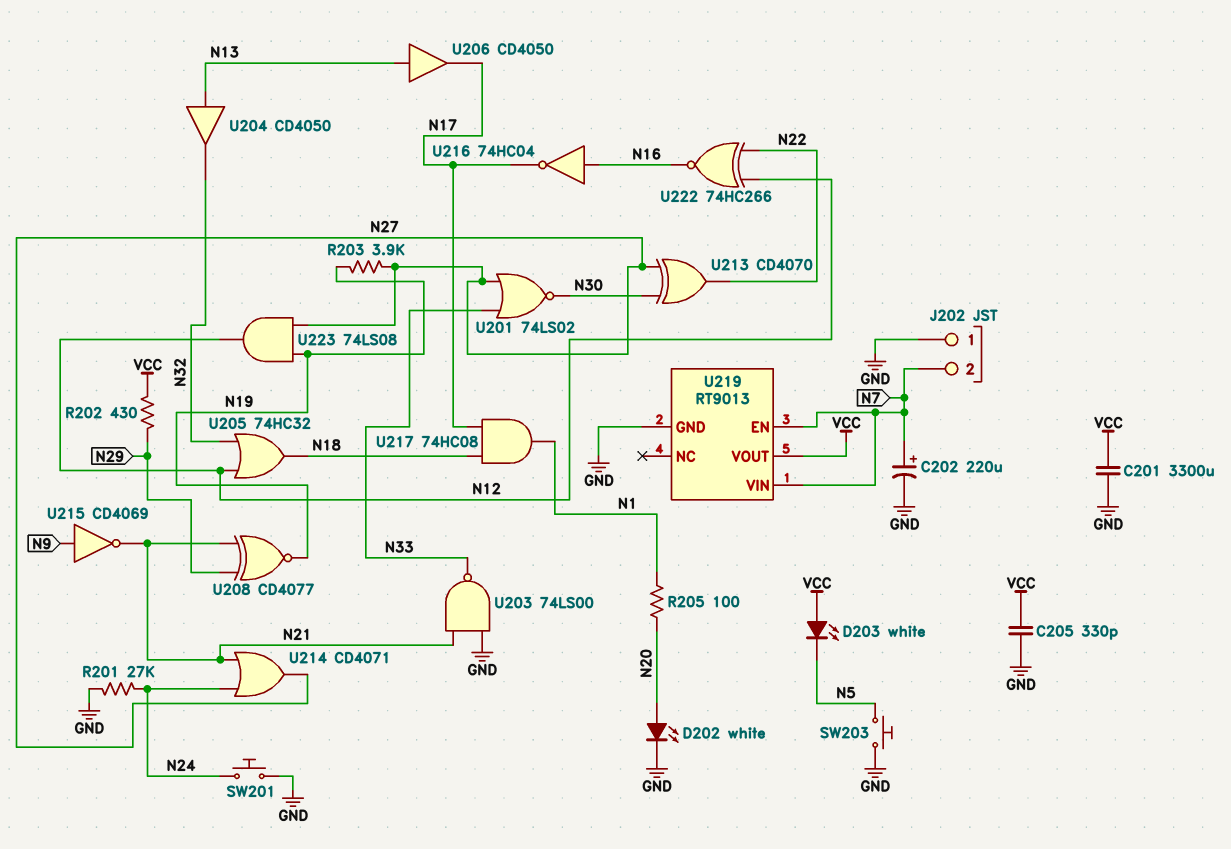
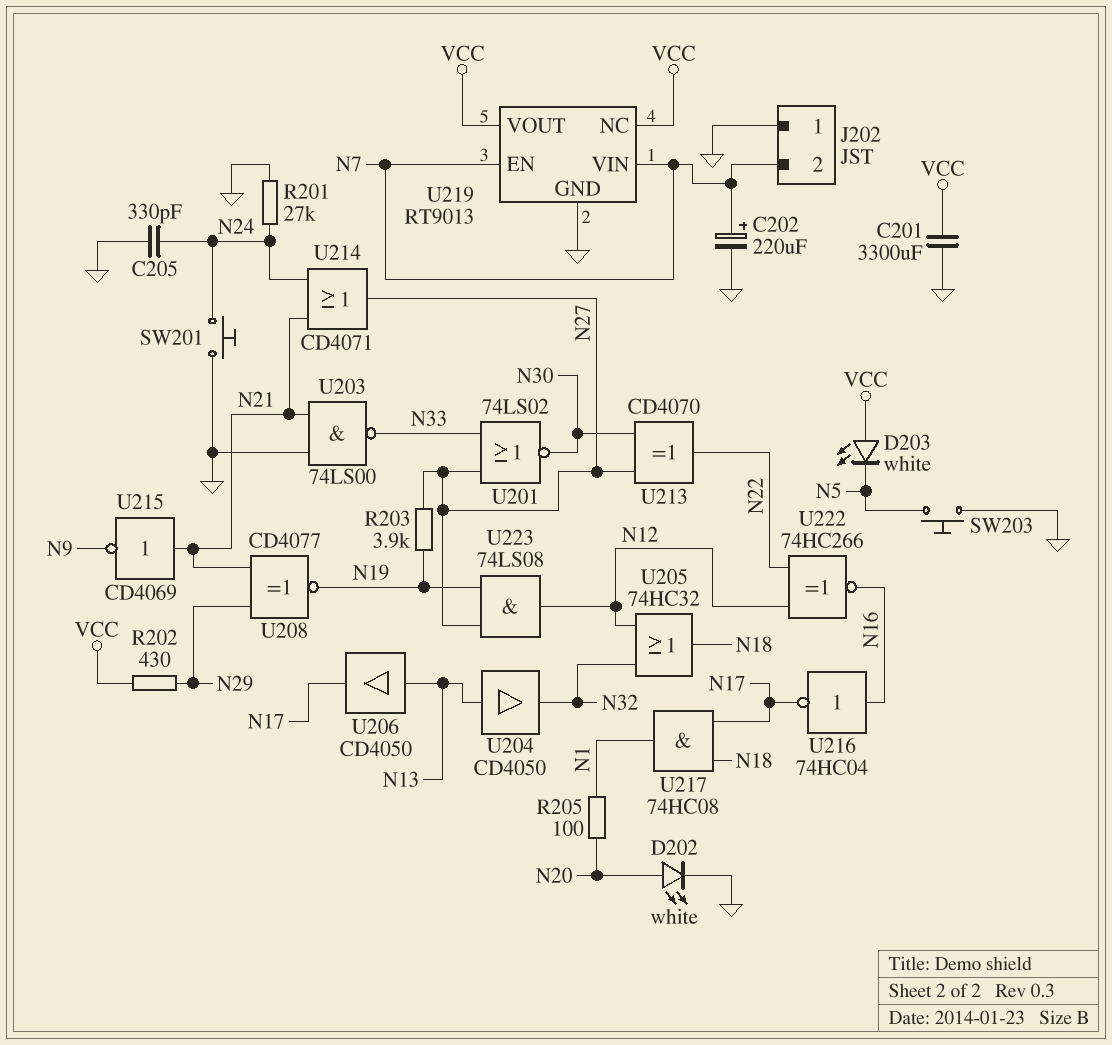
C205: 330pF (GND, VCC) -> 330pF (GND, N24)
U215: NOT CD4069 (in N9, out N21) -> NOT CD4069 (in N21, out N9)
U219 pin NC: none -> VCC

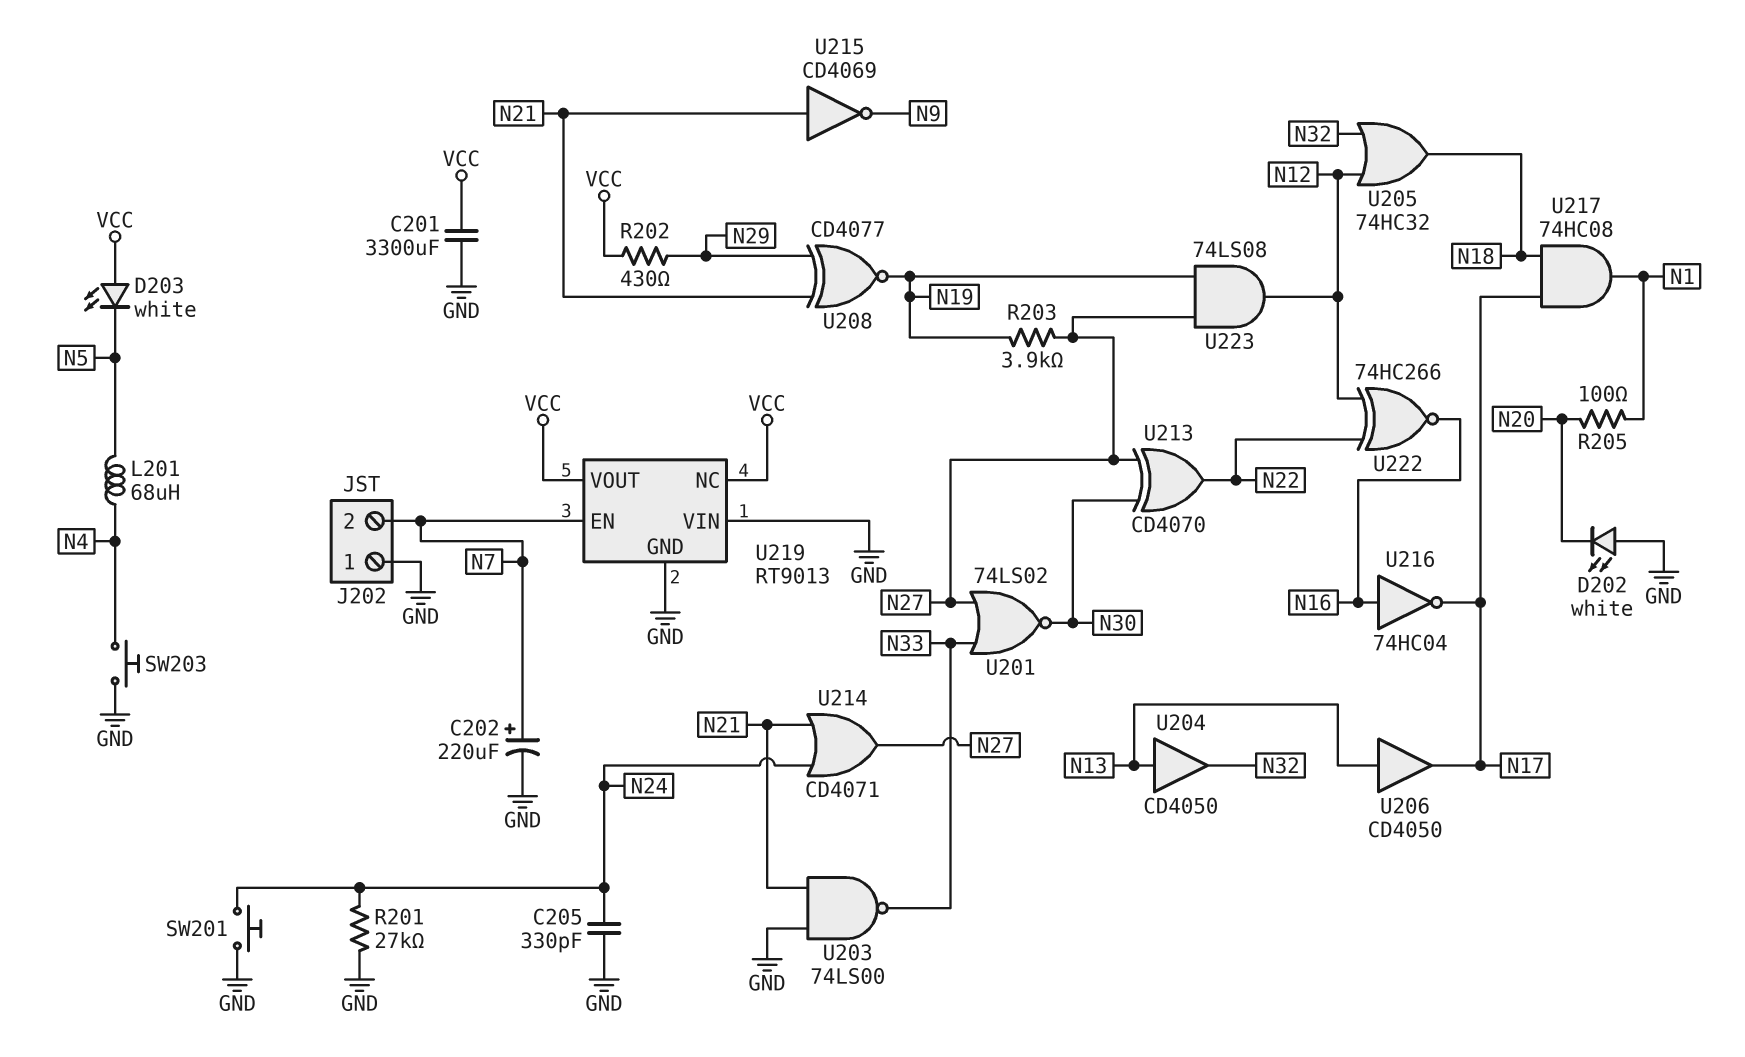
D202: LED white (A N20, K GND) -> LED white (A GND, K N20)
L201: none -> 68uH (N4, N5)
SW203: button (GND, N5) -> button (GND, N4)
U219 pin VIN: N7 -> GND

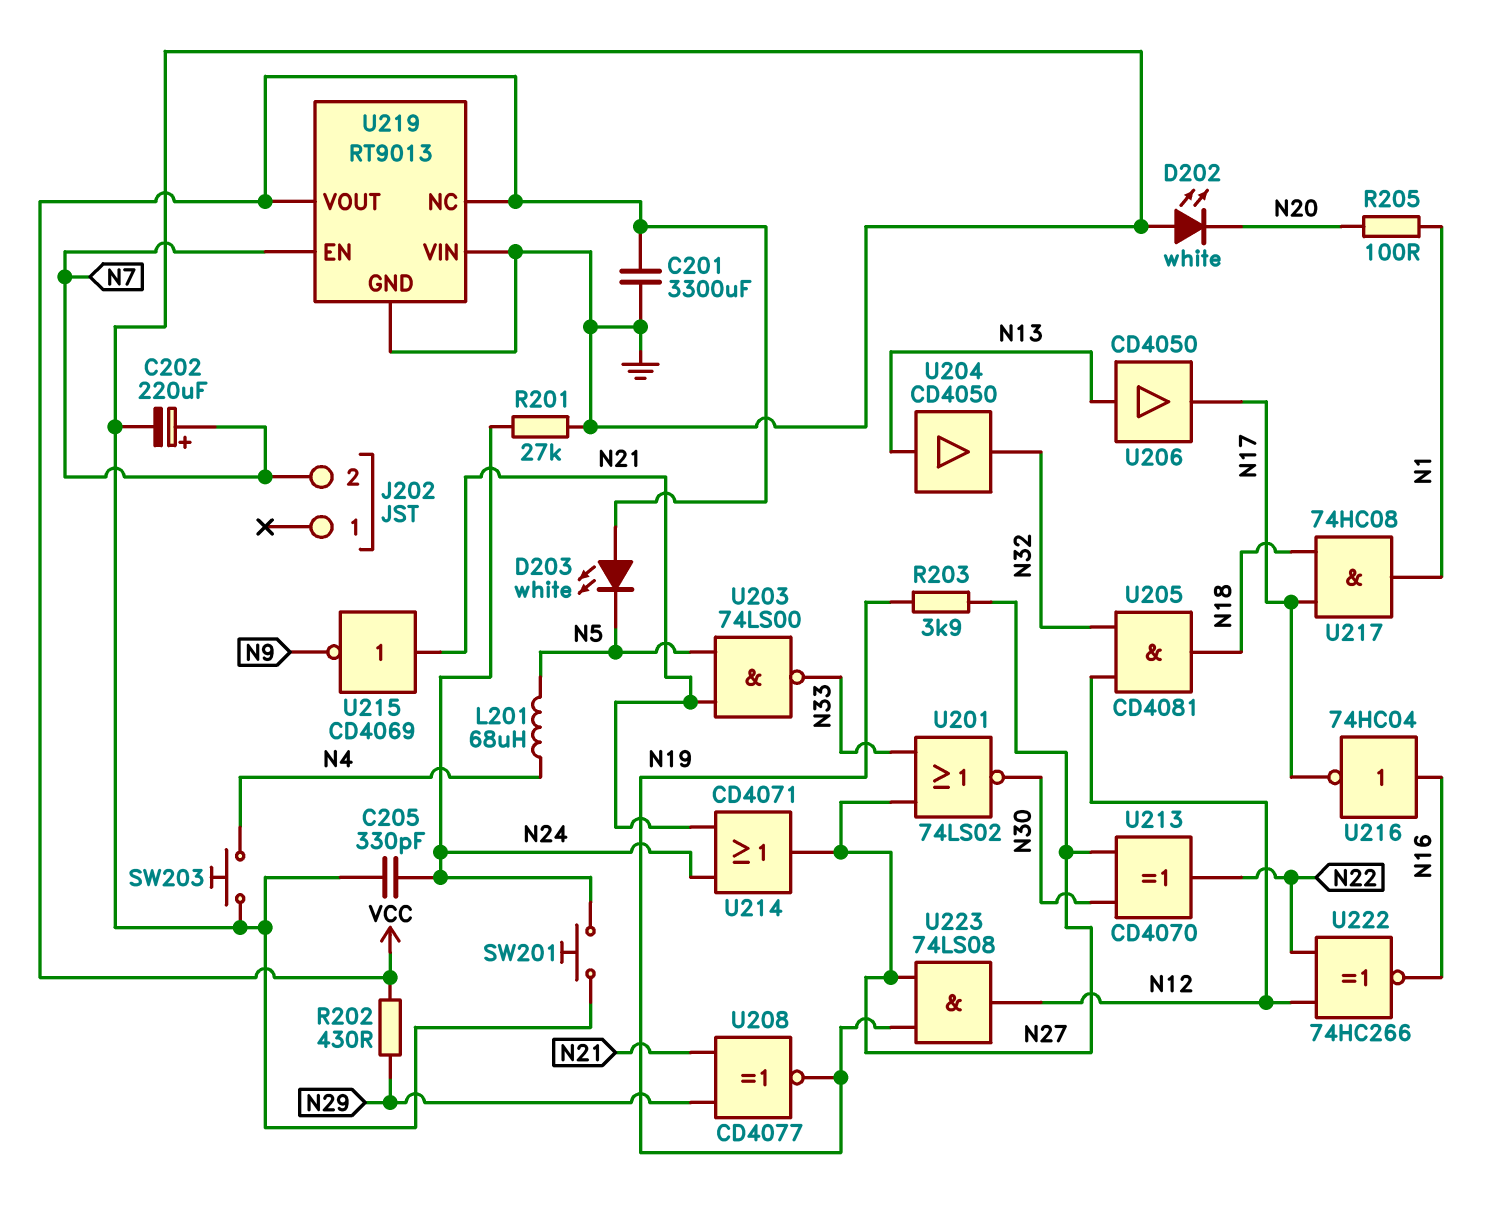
J202 pin 1: GND -> none
U203: NAND 74LS00 (in GND, in N21, out N33) -> NAND 74LS00 (in N5, in N21, out N33)
U205: OR 74HC32 (in N12, in N32, out N18) -> AND CD4081 (in N12, in N32, out N18)

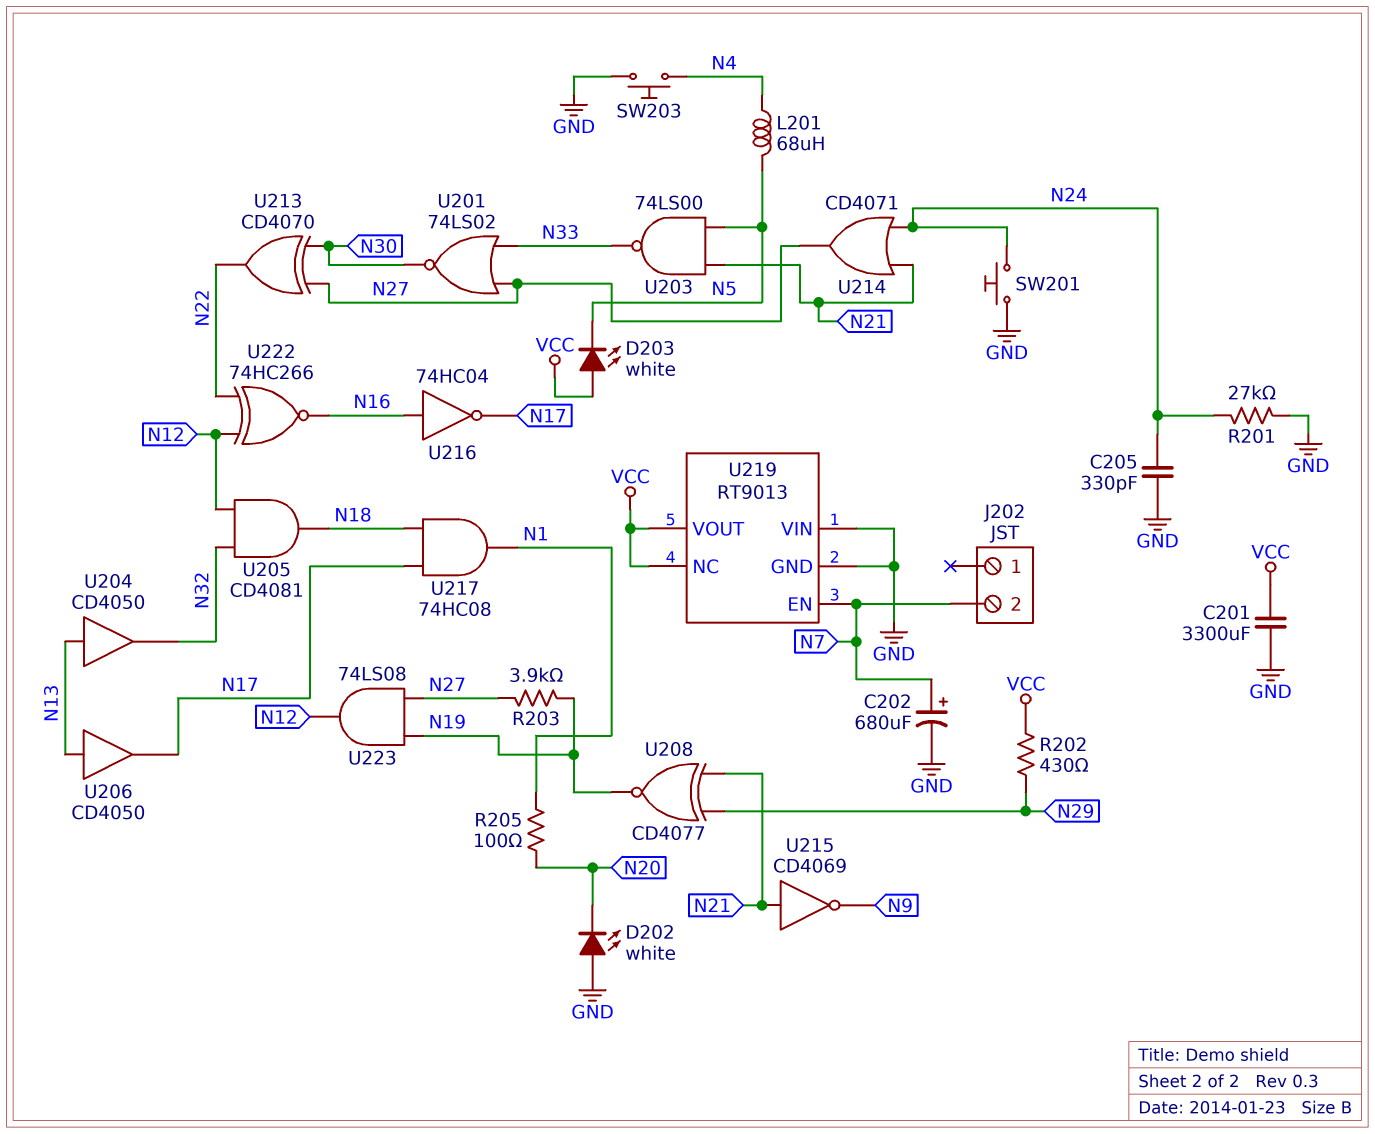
C202: 220uF (plus N7, minus GND) -> 680uF (plus N7, minus GND)

